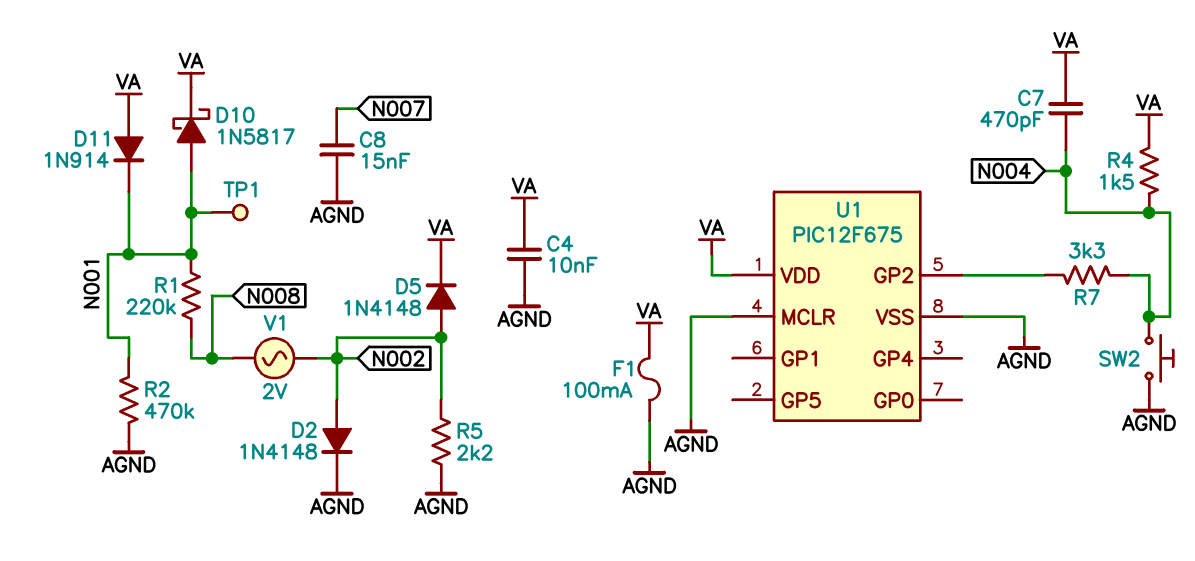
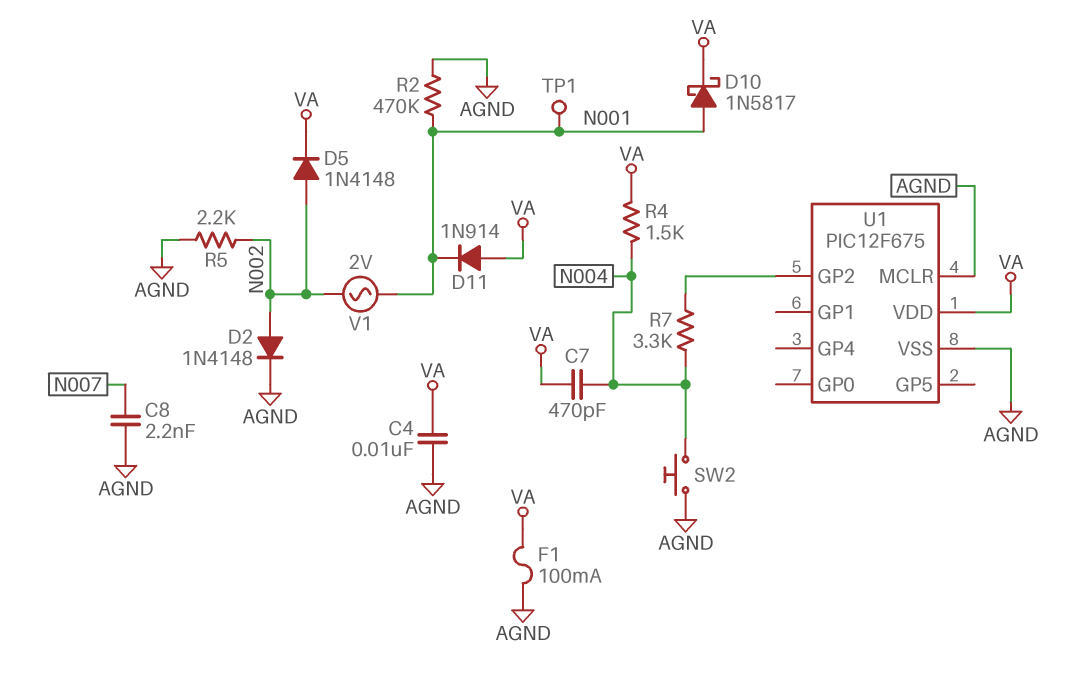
C8: 15nF (AGND, N007) -> 2.2nF (AGND, N007)
R1: 220k (N001, N008) -> none
V1: AC 2V (N002, N008) -> AC 2V (N001, N002)

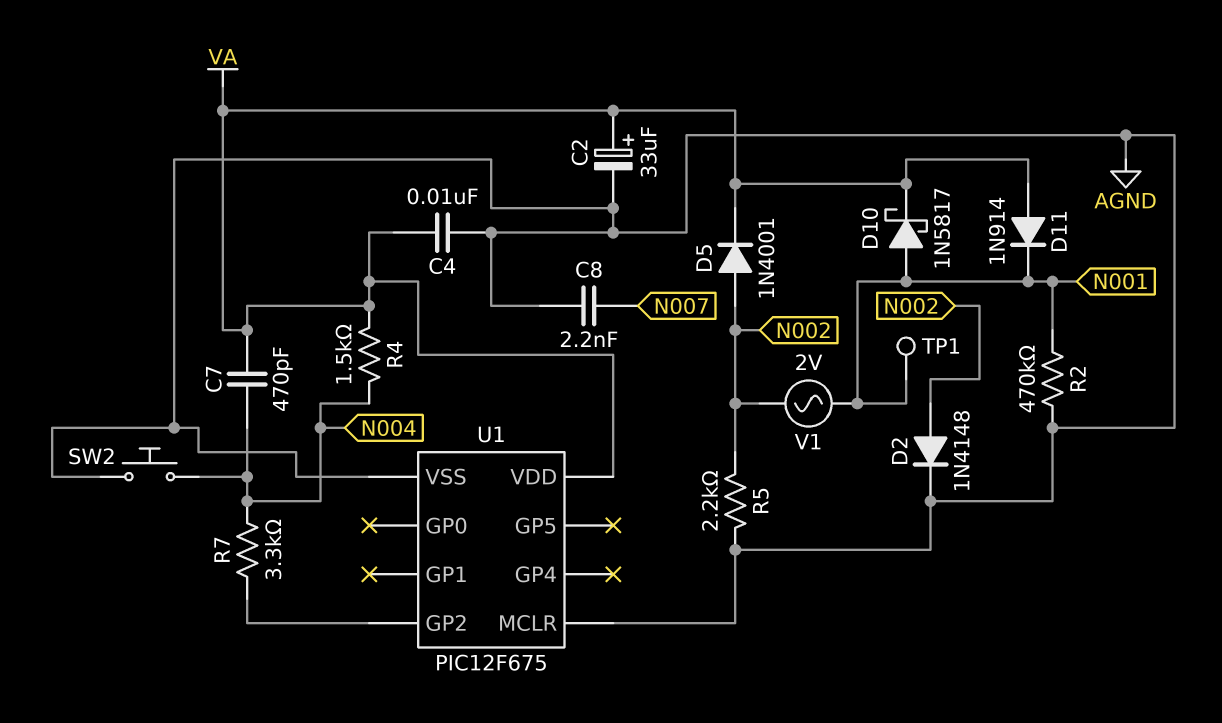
C2: none -> 33uF (plus VA, minus AGND)
D5: diode 1N4148 (A N002, K VA) -> diode 1N4001 (A N002, K VA)
F1: 100mA (AGND, VA) -> none

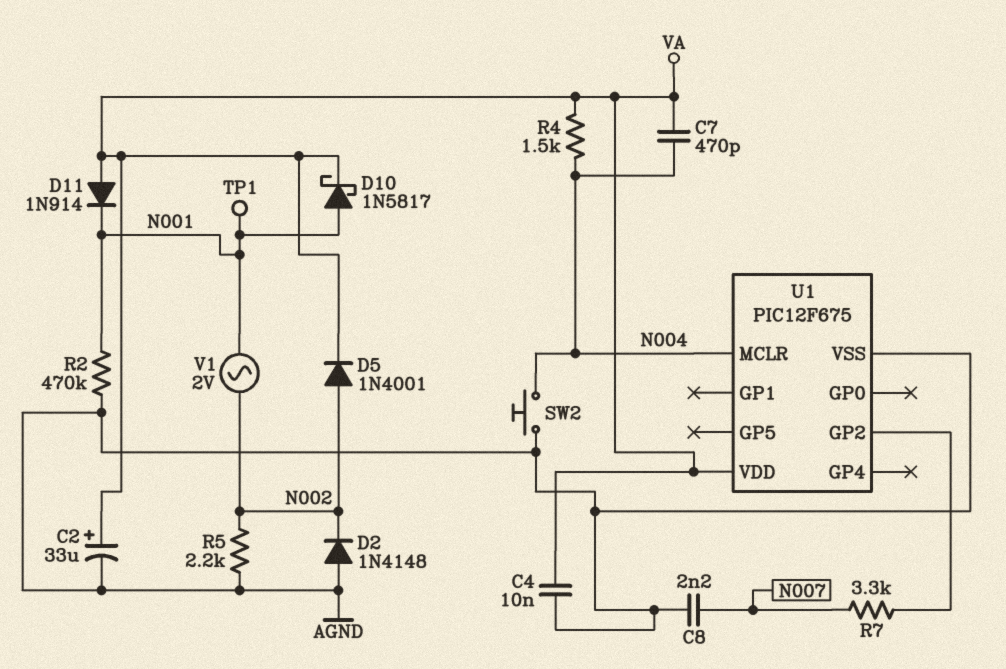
D2: diode 1N4148 (A N002, K AGND) -> diode 1N4148 (A AGND, K N002)
R7: 3.3k (N004, U1/GP2) -> 3.3k (N007, U1/GP2)
U1 pin MCLR: AGND -> N004

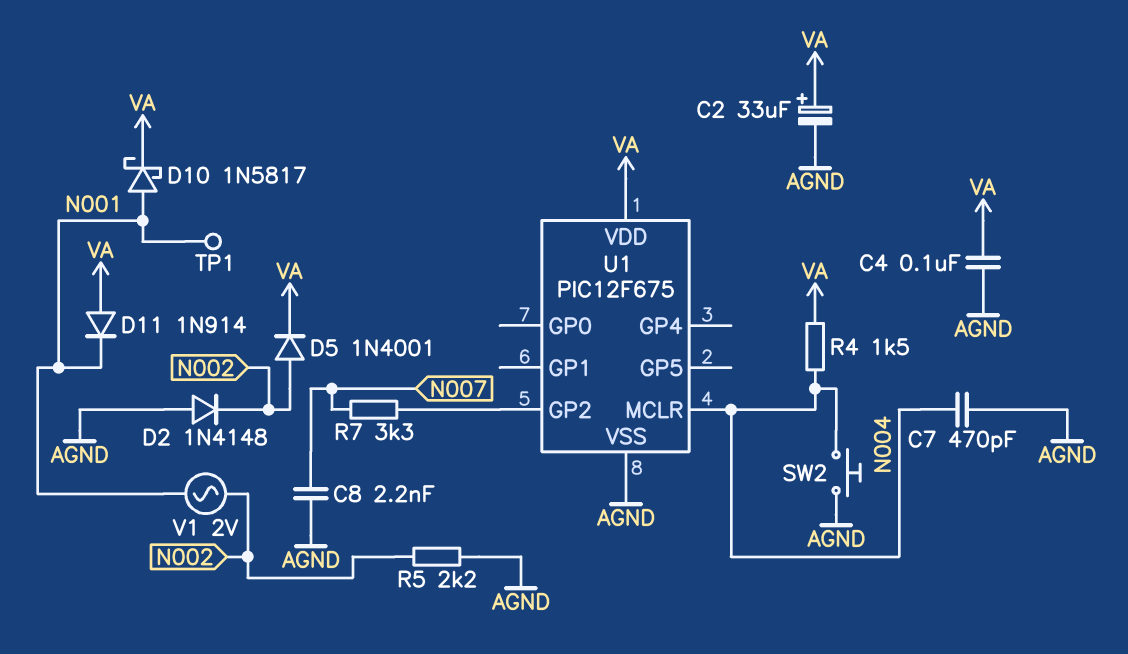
C4: 10nF (AGND, VA) -> 100nF (AGND, VA)
C7: 470pF (N004, VA) -> 470pF (AGND, N004)
R2: 470k (AGND, N001) -> none

